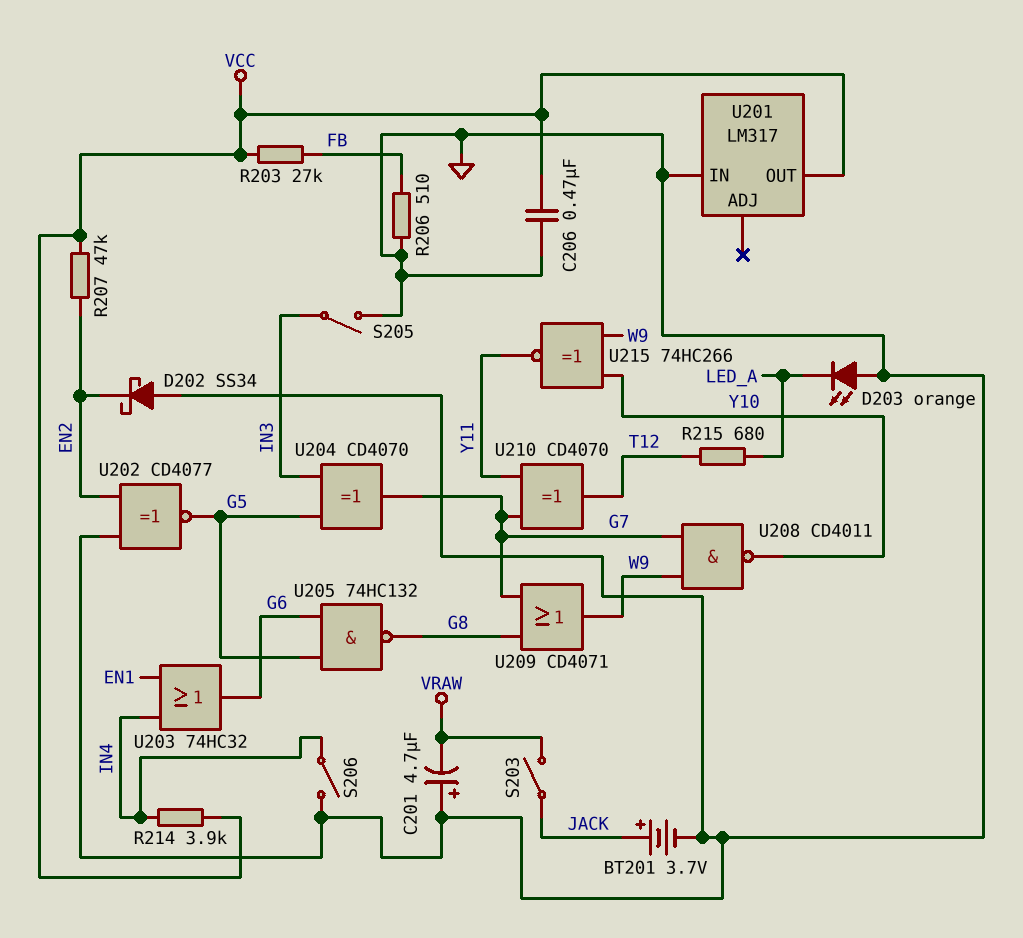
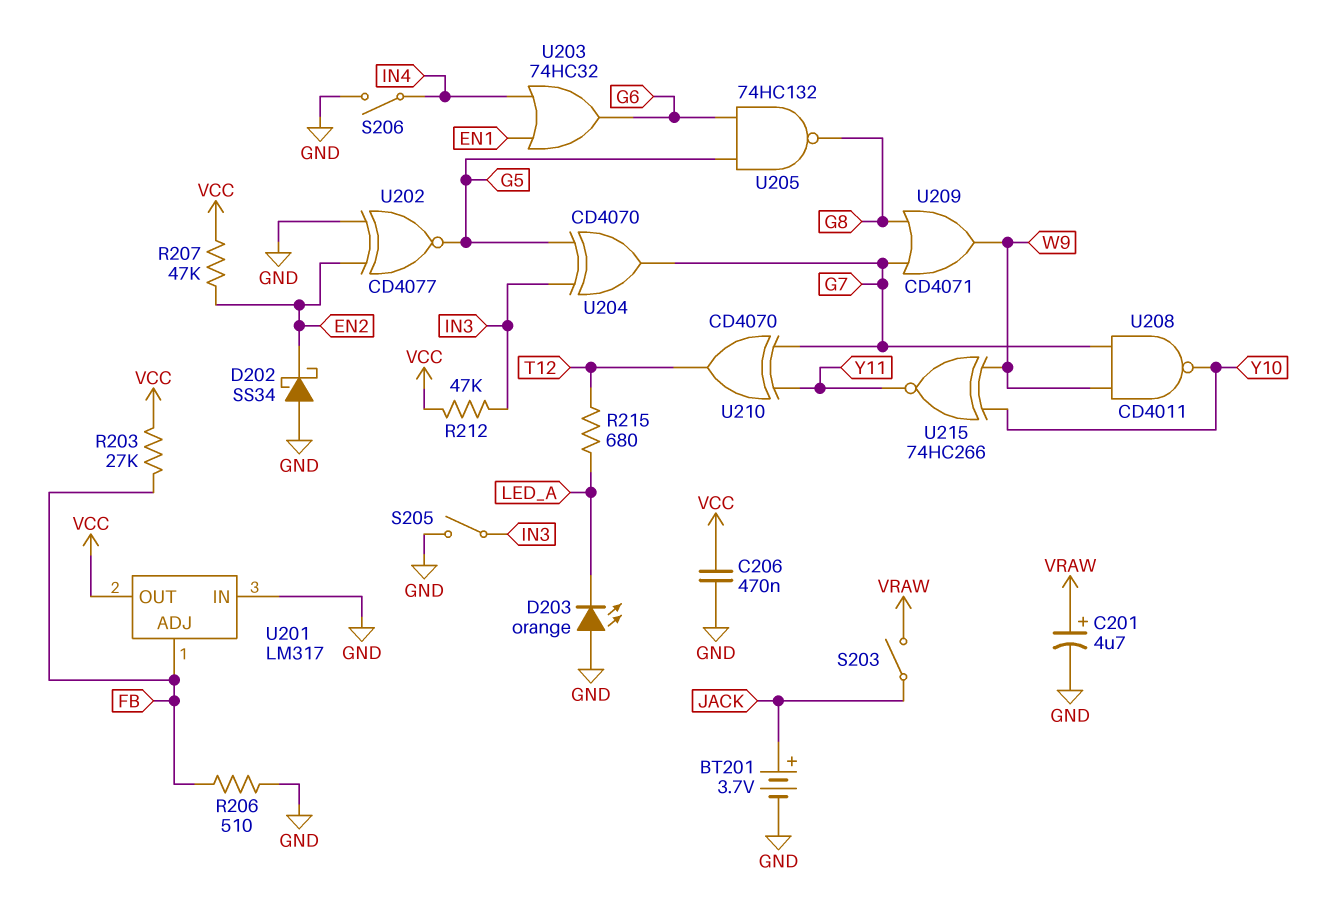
C201: 4.7uF (plus GND, minus VRAW) -> 4.7uF (plus VRAW, minus GND)
R212: none -> 47k (IN3, VCC)
R214: 3.9k (IN4, VCC) -> none
U201 pin ADJ: none -> FB

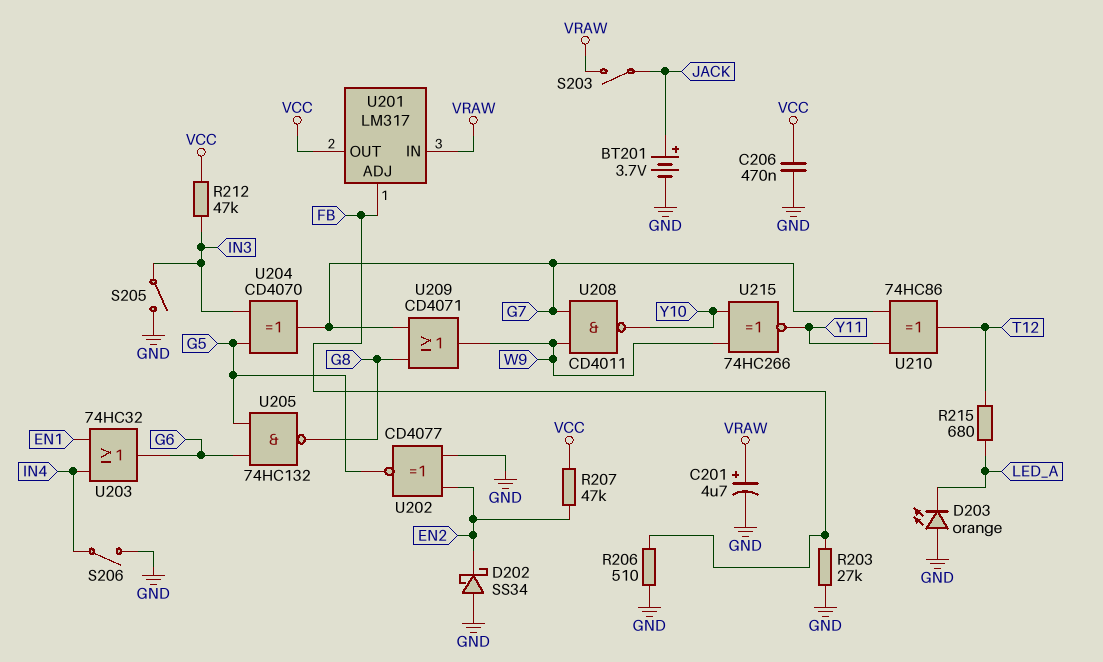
R203: 27k (FB, VCC) -> 27k (FB, GND)
U201 pin IN: GND -> VRAW
U210: XOR CD4070 (in G7, in Y11, out T12) -> XOR 74HC86 (in G7, in Y11, out T12)

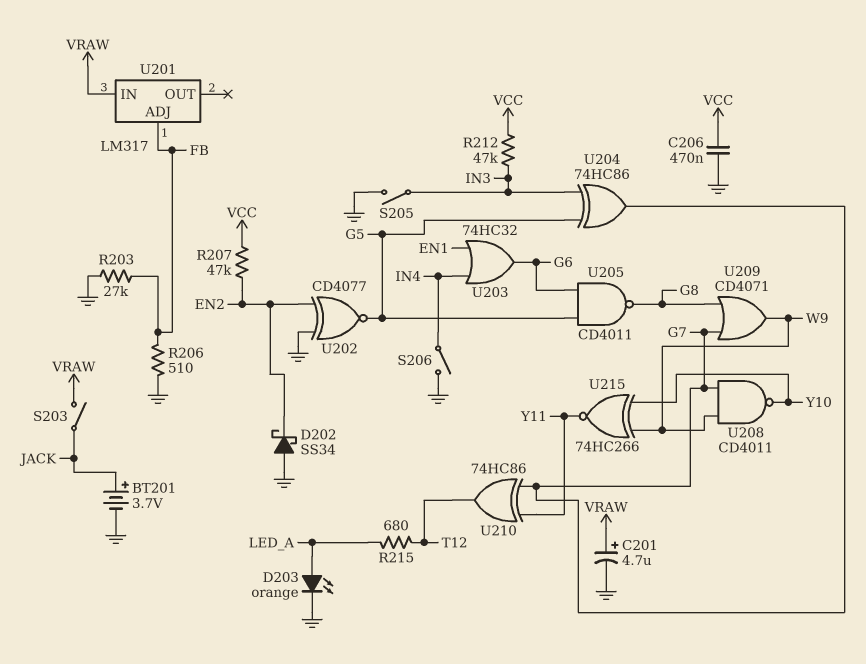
D203: LED orange (A GND, K LED_A) -> LED orange (A LED_A, K GND)
U201 pin OUT: VCC -> none
U204: XOR CD4070 (in G5, in IN3, out G7) -> XOR 74HC86 (in G5, in IN3, out G7)
U205: NAND 74HC132 (in G5, in G6, out G8) -> NAND CD4011 (in G5, in G6, out G8)

